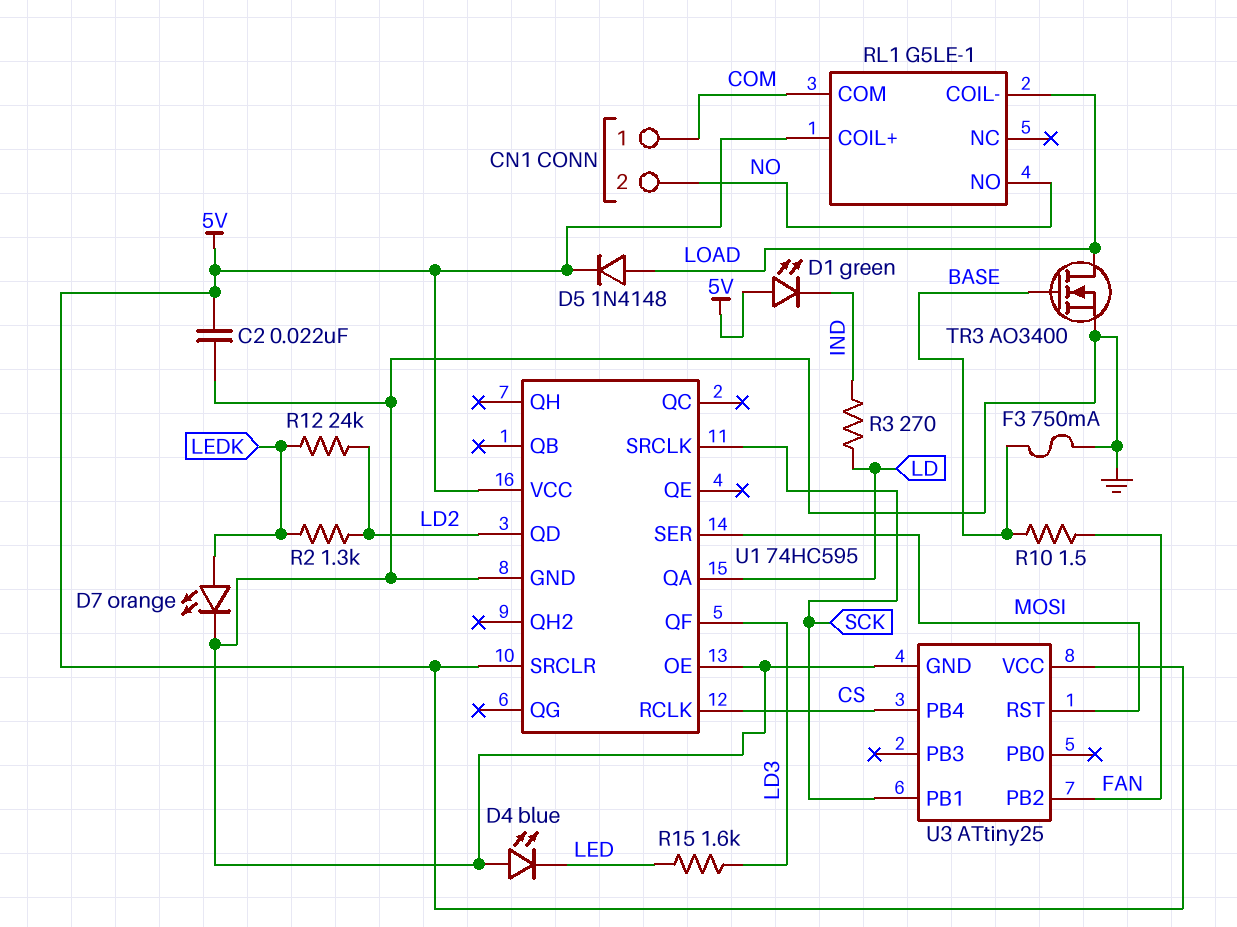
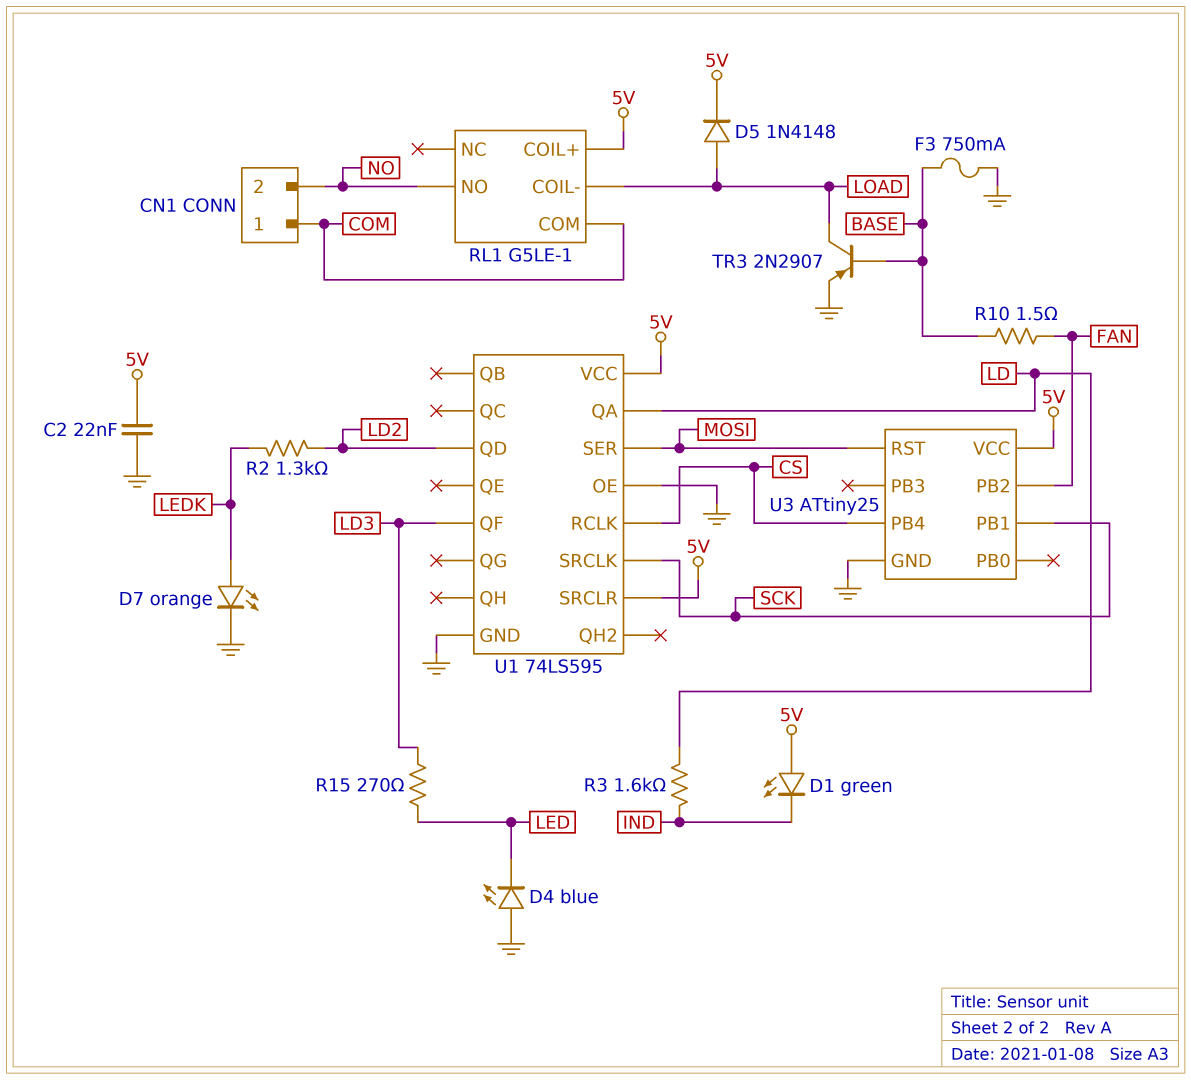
R3: 270 (IND, LD) -> 1.6k (IND, LD)
R12: 24k (LD2, LEDK) -> none
R15: 1.6k (LD3, LED) -> 270 (LD3, LED)
TR3: NMOS AO3400 (G BASE, D LOAD, S GND) -> PNP 2N2907 (B BASE, C LOAD, E GND)
U1: 74HC595 -> 74LS595

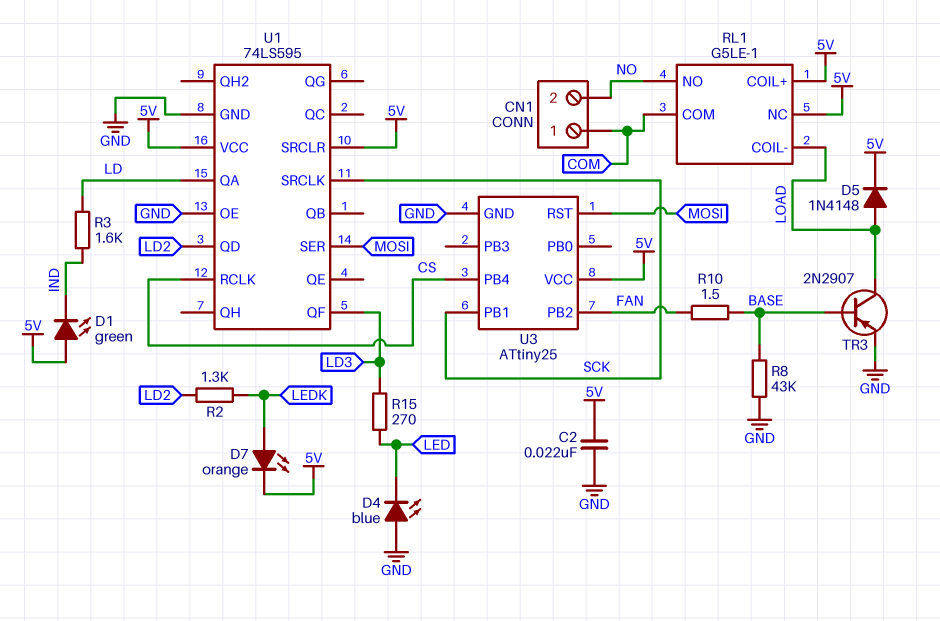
D7: LED orange (A LEDK, K GND) -> LED orange (A LEDK, K 5V)
F3: 750mA (BASE, GND) -> none
R8: none -> 43k (BASE, GND)
RL1 pin NC: none -> 5V

